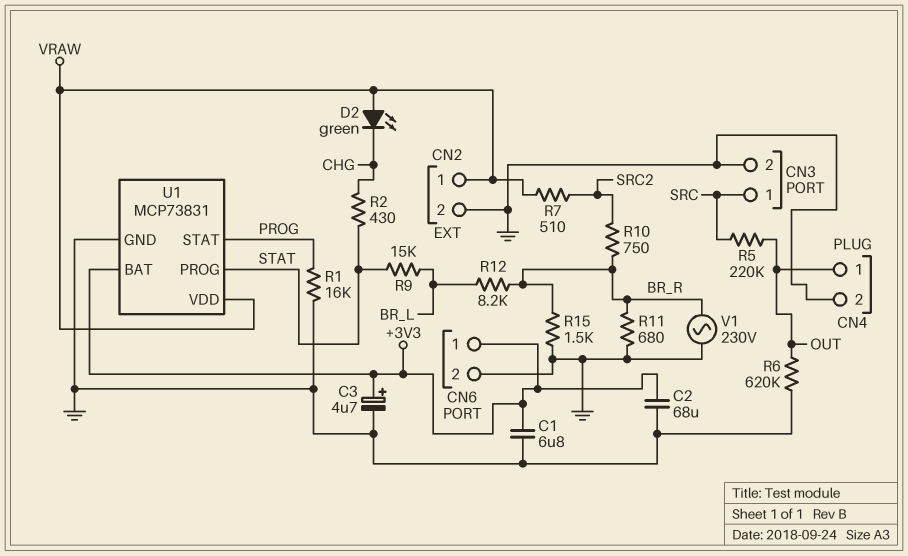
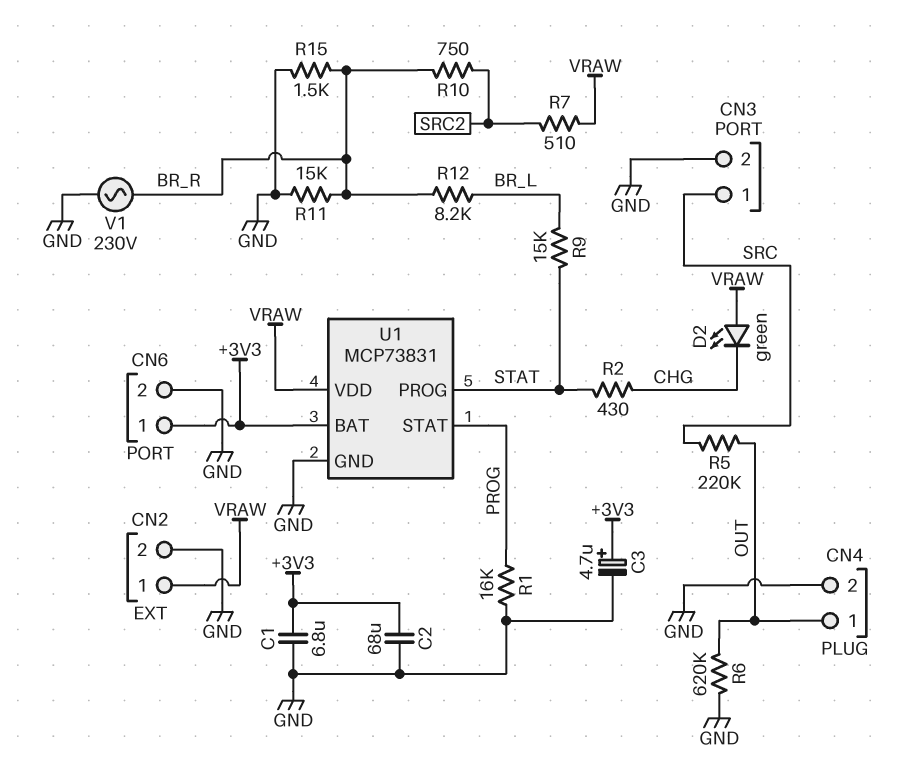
R11: 680 (BR_R, GND) -> 15k (BR_R, GND)

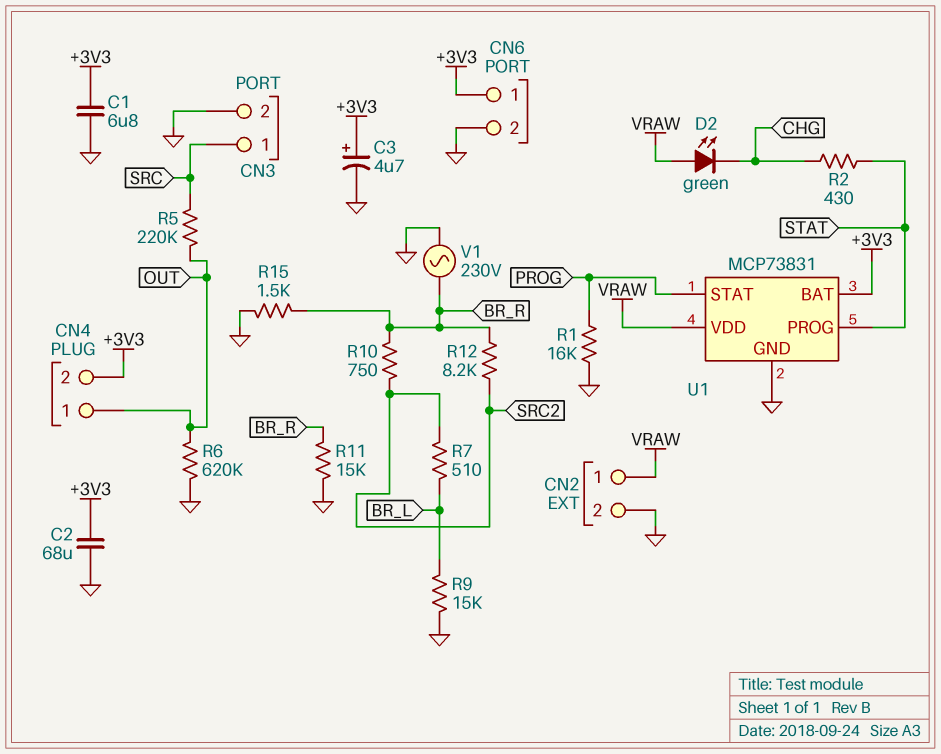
CN4 pin 2: GND -> +3V3
R7: 510 (SRC2, VRAW) -> 510 (BR_L, SRC2)
R9: 15k (BR_L, STAT) -> 15k (BR_L, GND)
R12: 8.2k (BR_L, BR_R) -> 8.2k (BR_R, SRC2)

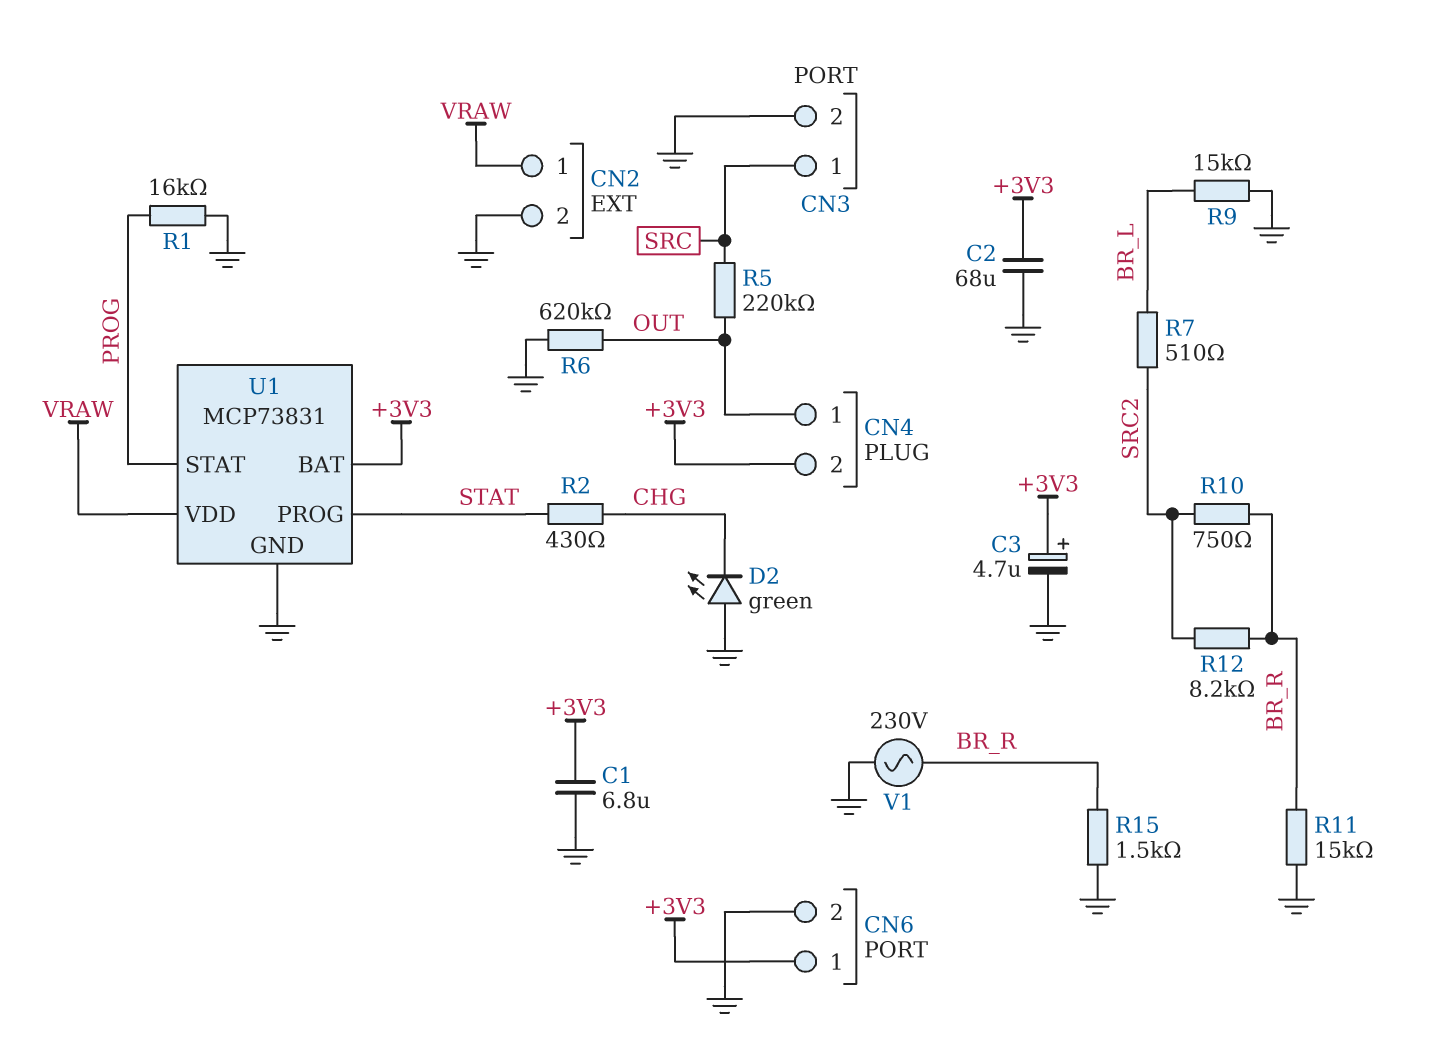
D2: LED green (A VRAW, K CHG) -> LED green (A GND, K CHG)

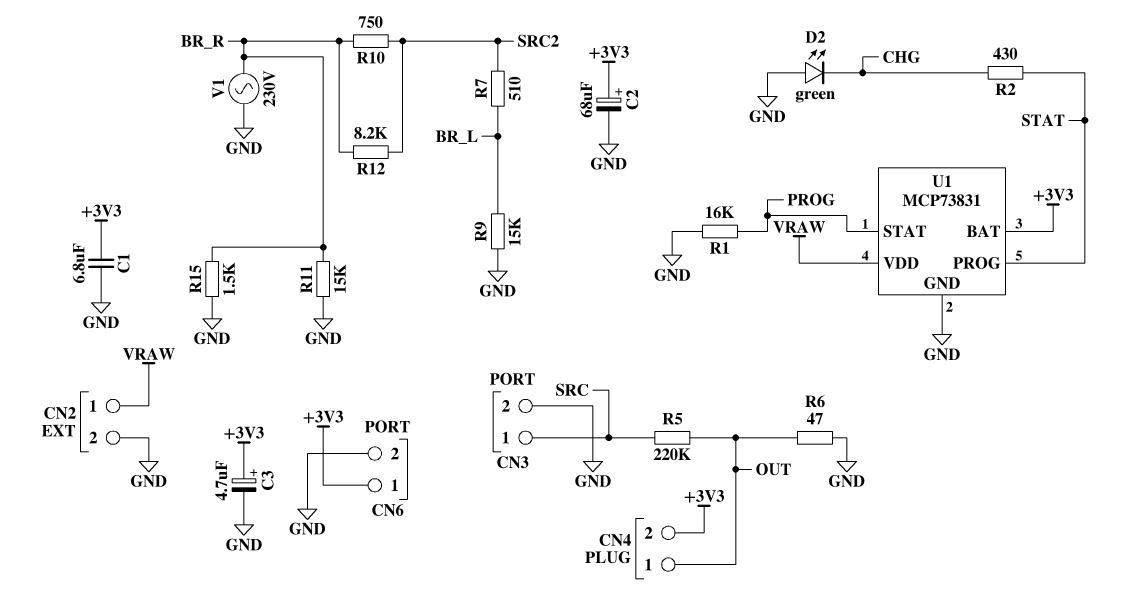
C2: 68uF (+3V3, GND) -> 68uF (plus +3V3, minus GND)
R6: 620k (GND, OUT) -> 47 (GND, OUT)

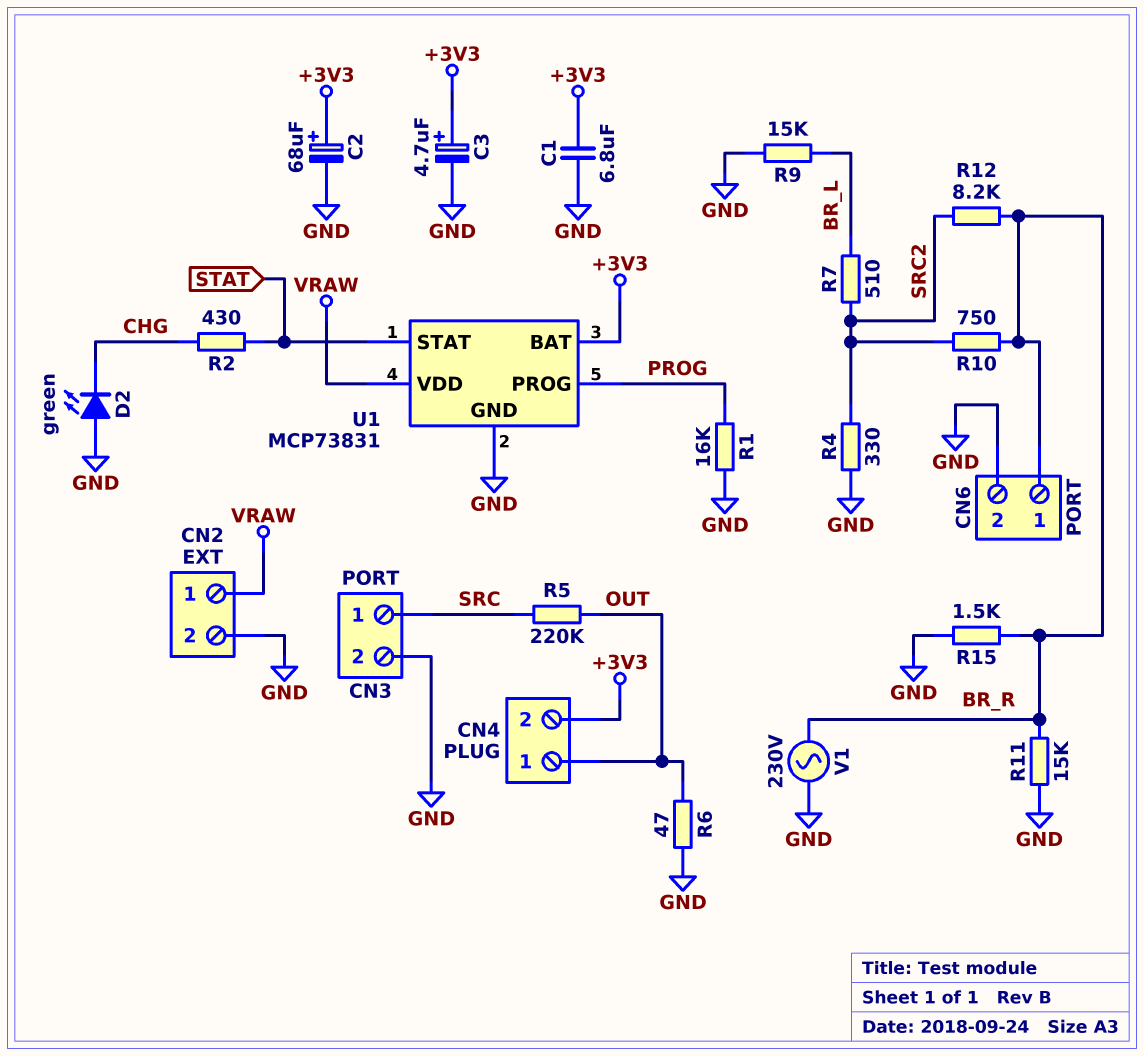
CN6 pin 1: +3V3 -> BR_R
R4: none -> 330 (GND, SRC2)
U1 pin PROG: STAT -> PROG
U1 pin STAT: PROG -> STAT

